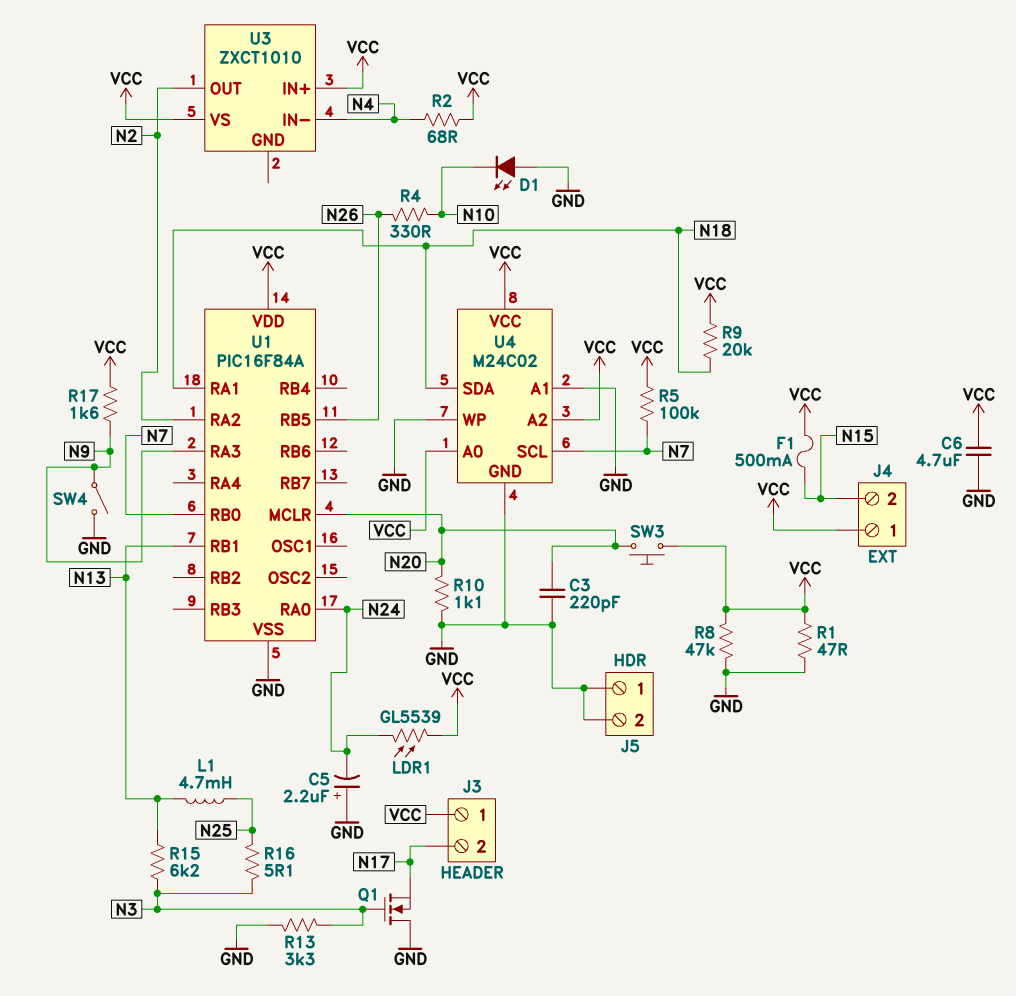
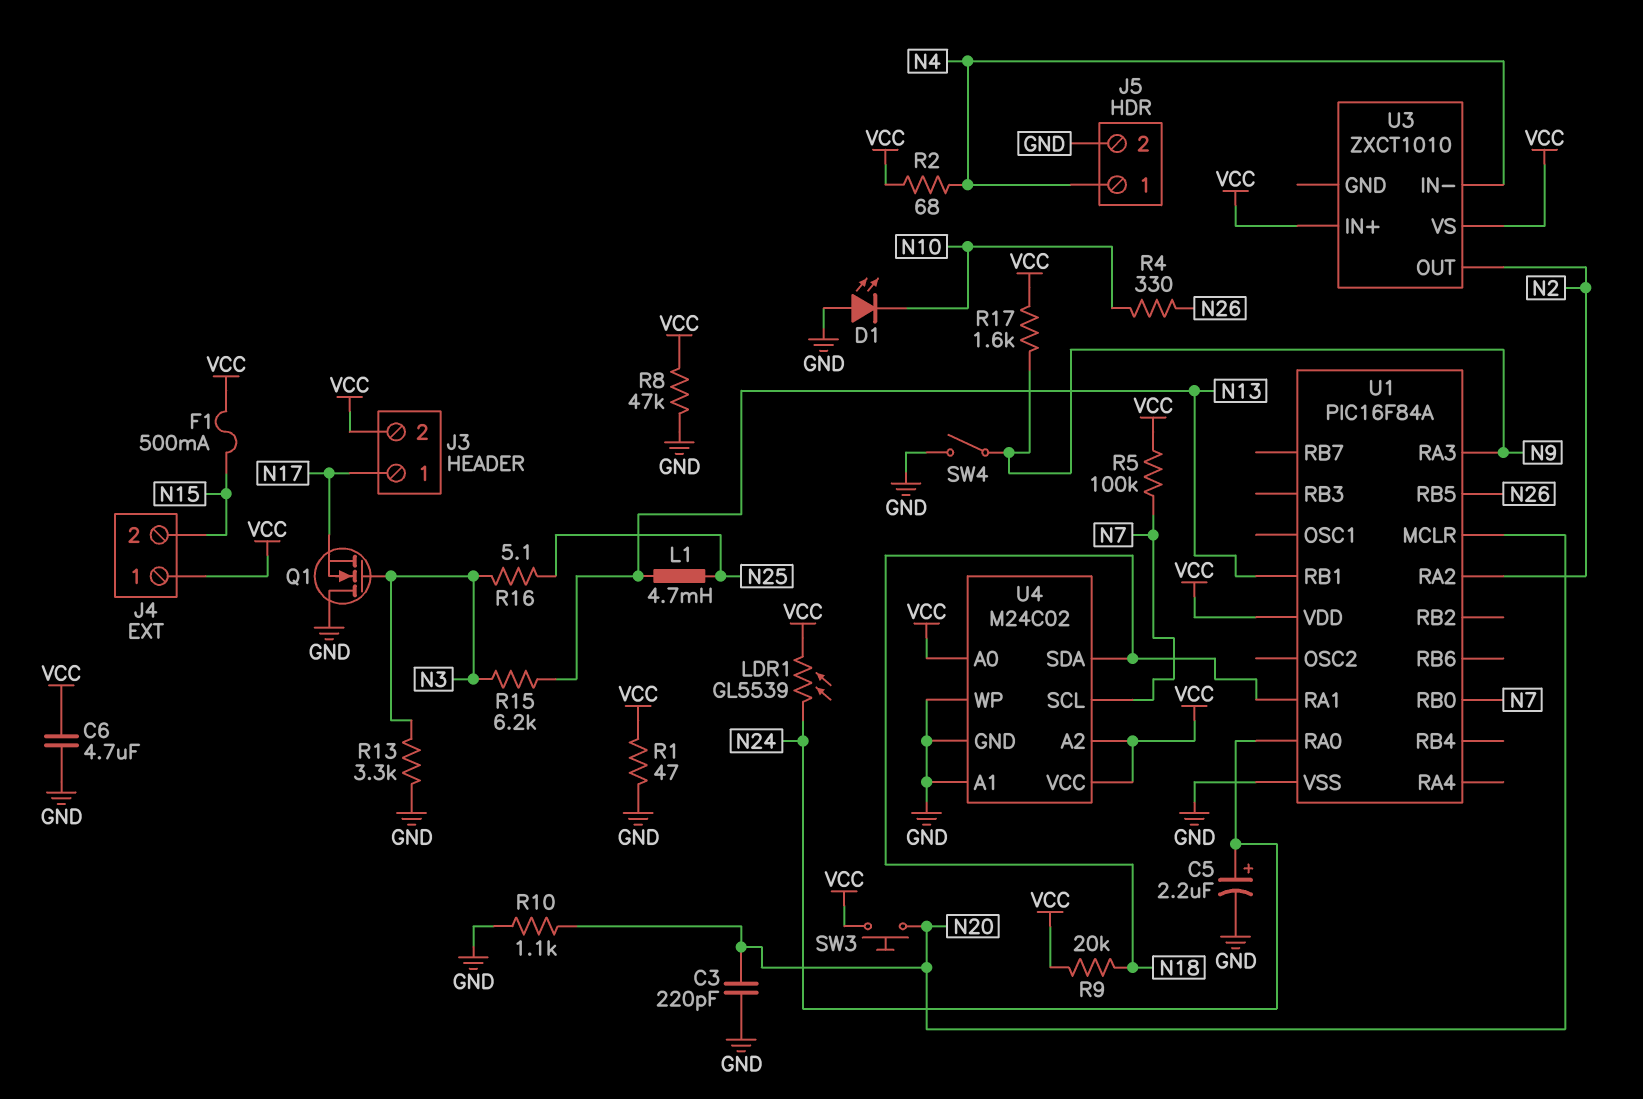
C5: 2.2uF (plus GND, minus N24) -> 2.2uF (plus N24, minus GND)
J3 pin 1: VCC -> N17
J3 pin 2: N17 -> VCC
J5 pin 1: GND -> N4

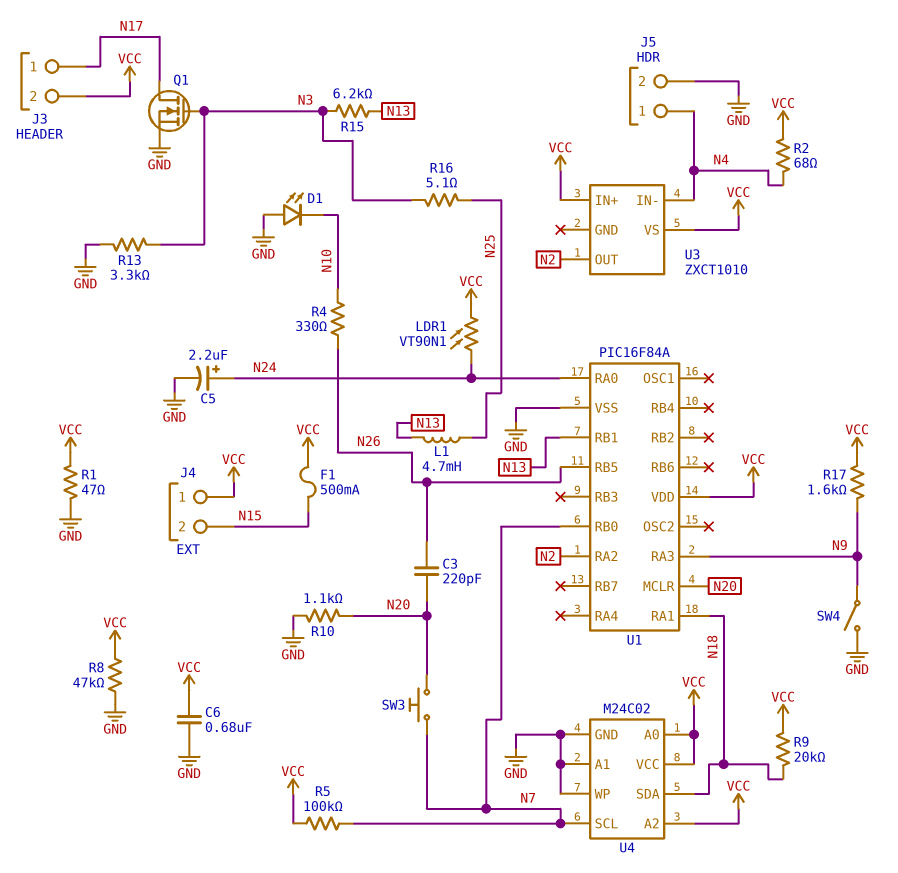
C3: 220pF (GND, N20) -> 220pF (N20, N26)
C6: 4.7uF (GND, VCC) -> 680nF (GND, VCC)
LDR1: GL5539 (N24, VCC) -> VT90N1 (N24, VCC)
Q1: NMOS (G N3, D GND, S N17) -> NMOS (G N3, D N17, S GND)
SW3: button (N20, VCC) -> button (N7, N20)

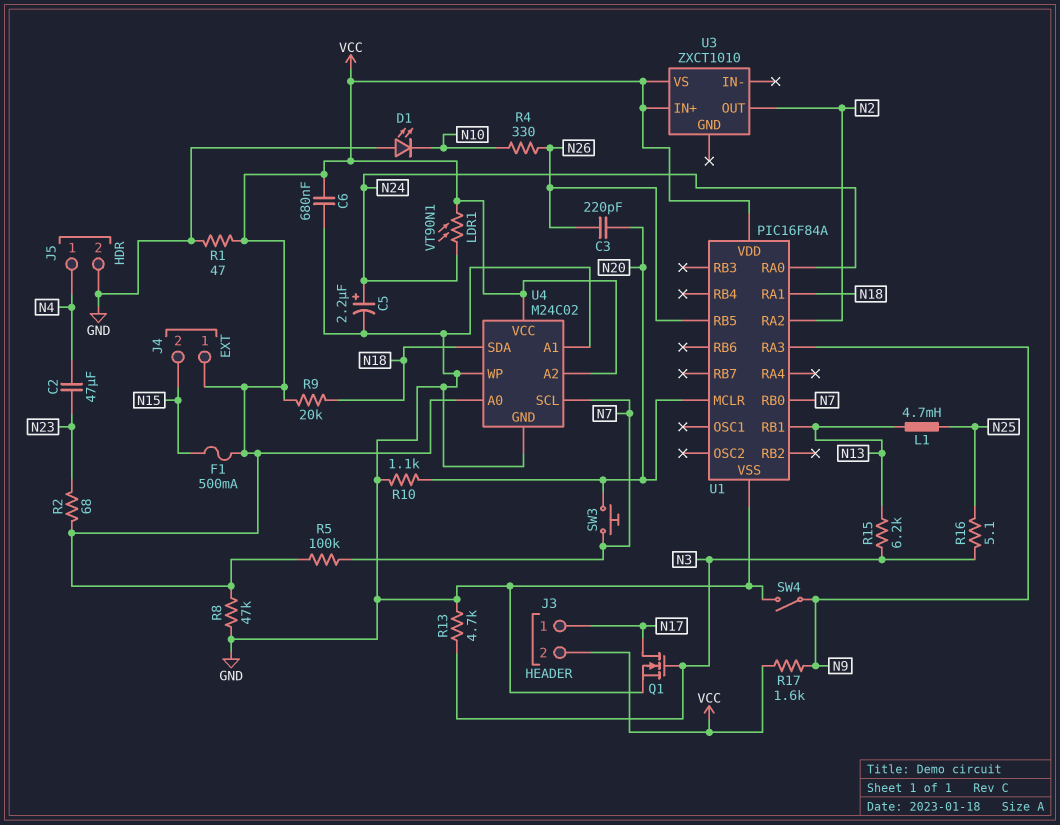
C2: none -> 47uF (N4, N23)
R2: 68 (N4, VCC) -> 68 (N23, VCC)
R13: 3.3k (GND, N3) -> 4.7k (GND, N3)
U3 pin IN-: N4 -> none

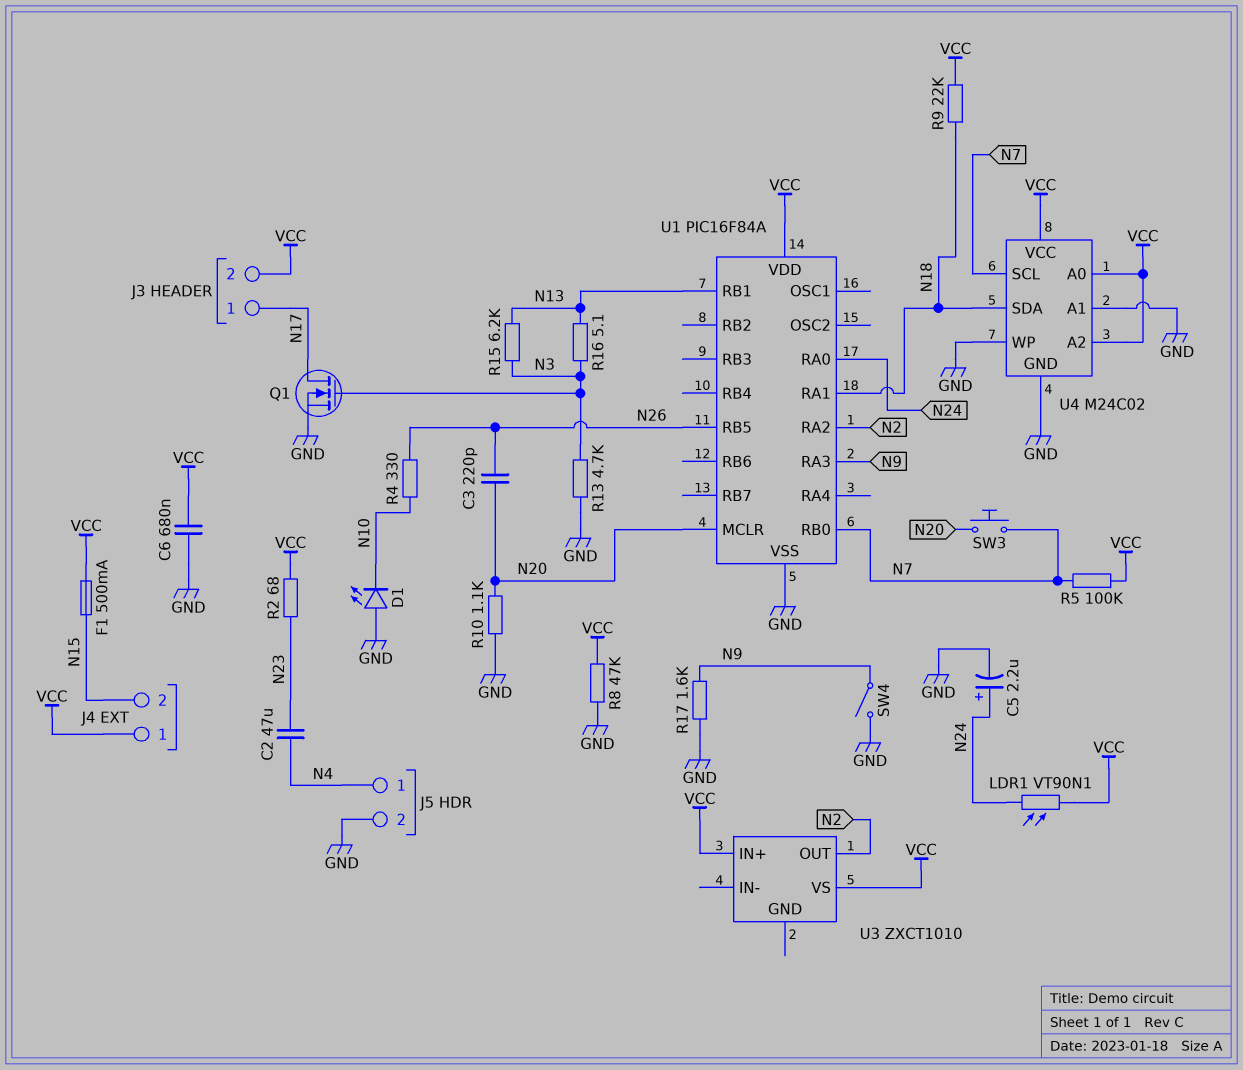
L1: 4.7mH (N13, N25) -> none
R1: 47 (GND, VCC) -> none
R9: 20k (N18, VCC) -> 22k (N18, VCC)
R16: 5.1 (N3, N25) -> 5.1 (N3, N13)
R17: 1.6k (N9, VCC) -> 1.6k (GND, N9)

